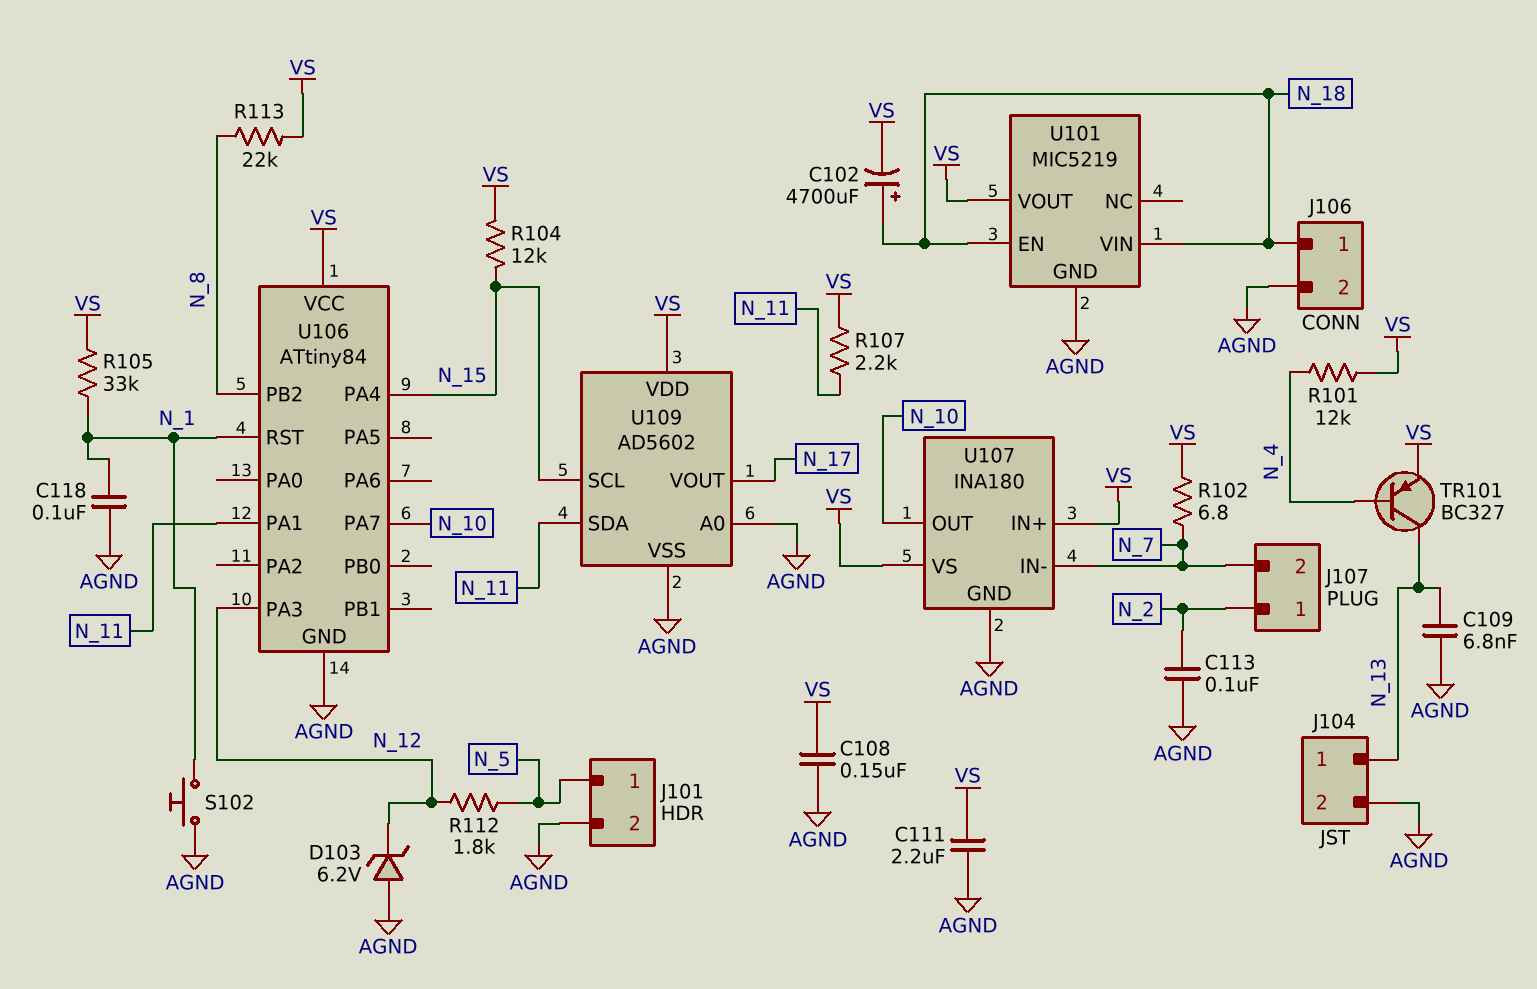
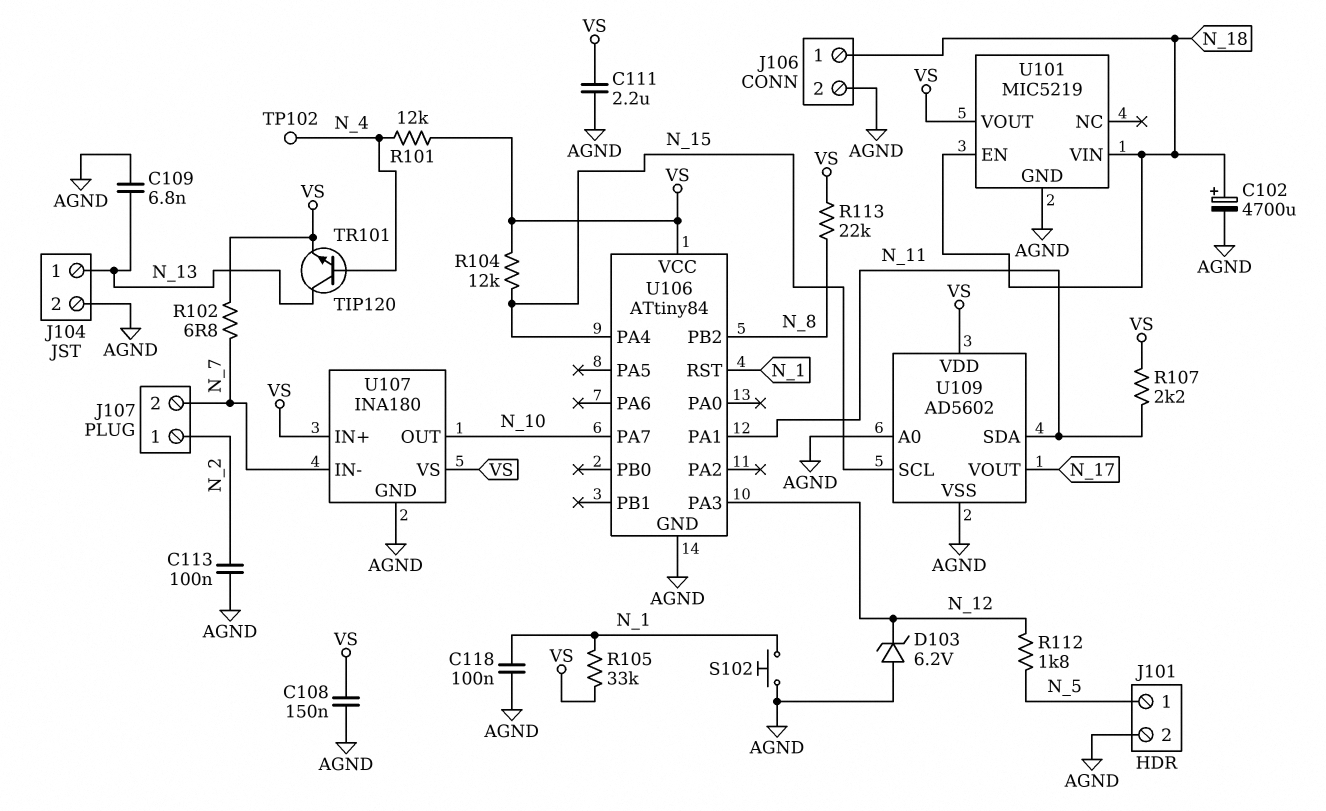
C102: 4700uF (plus N_18, minus VS) -> 4700uF (plus N_18, minus AGND)
TP102: none -> test point (N_4)
TR101: PNP BC327 (B N_4, C N_13, E VS) -> NPN TIP120 (B N_4, C N_13, E VS)

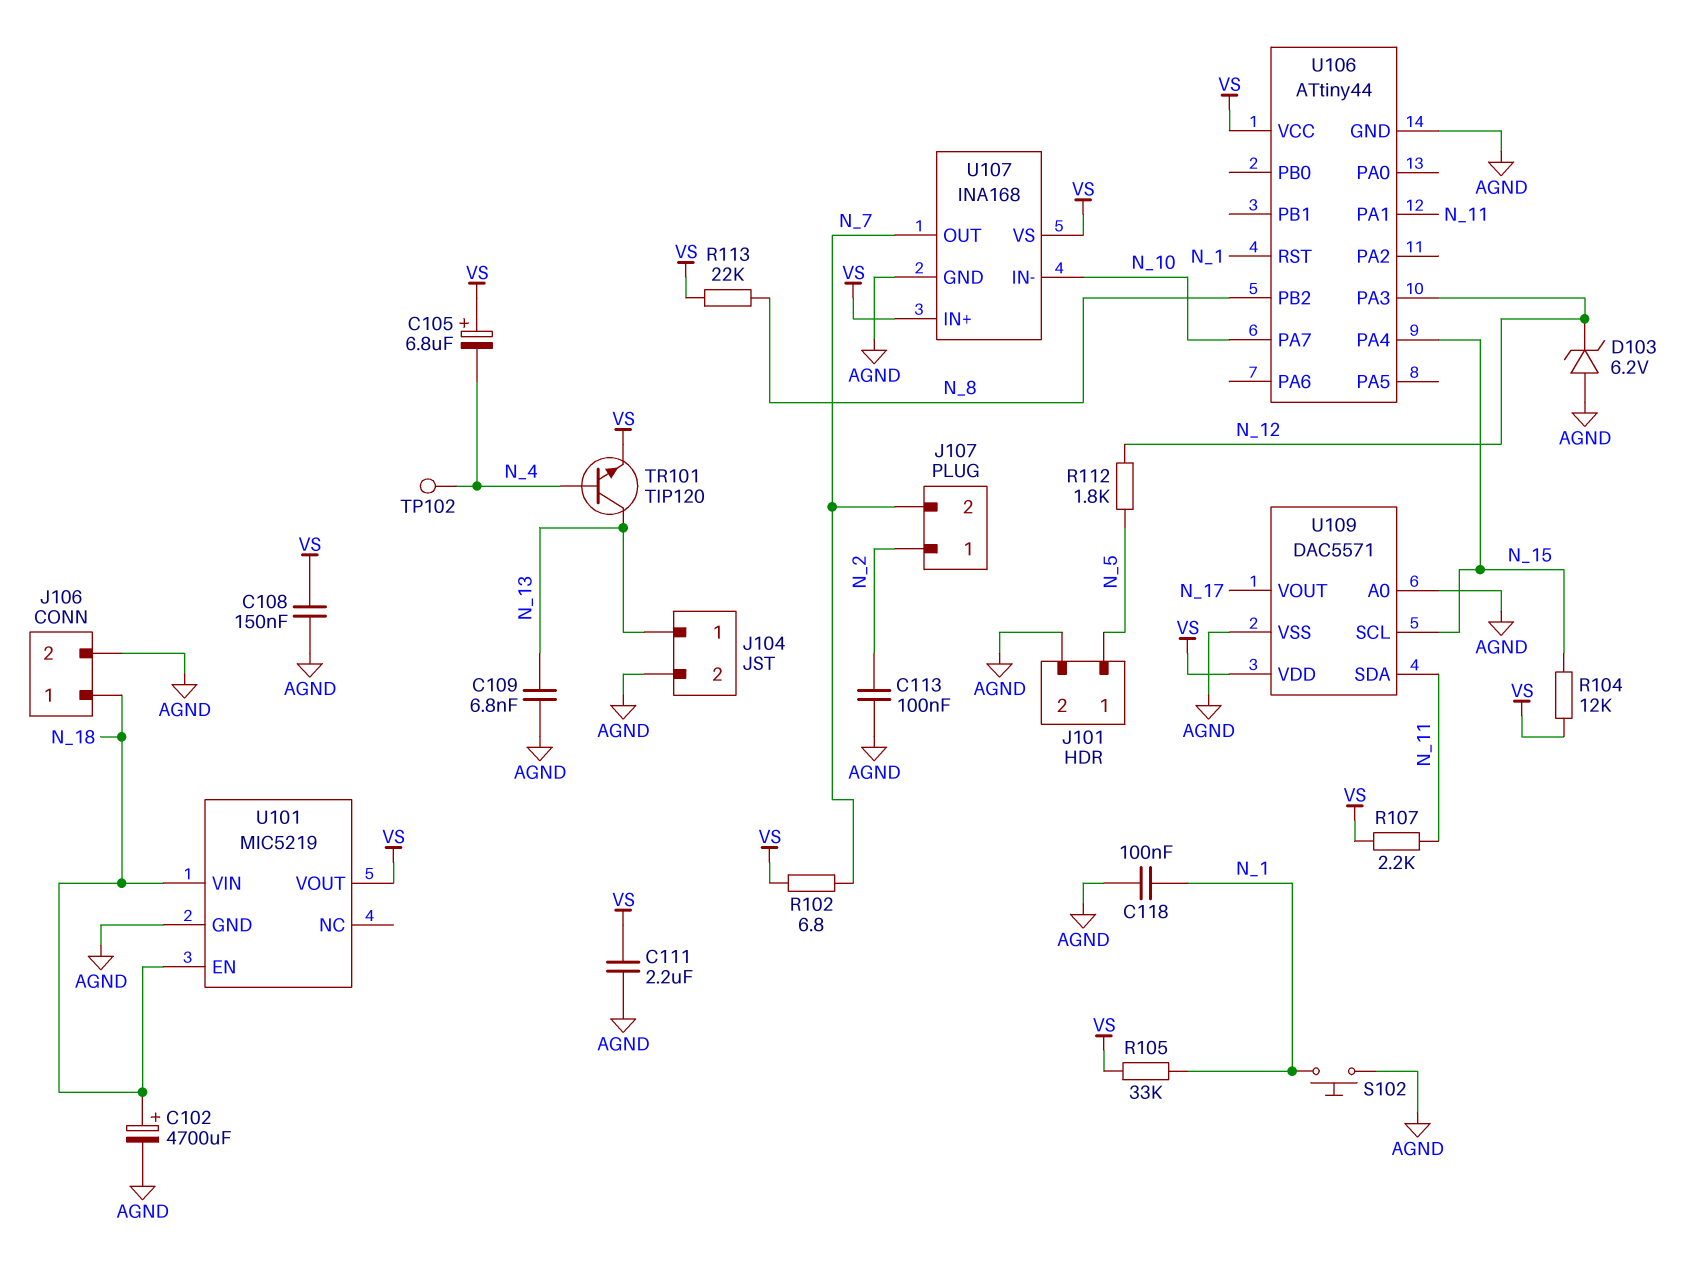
C105: none -> 6.8uF (plus VS, minus N_4)
R101: 12k (N_4, VS) -> none
U106: ATtiny84 -> ATtiny44
U107: INA180 -> INA168
U107 pin IN-: N_7 -> N_10
U107 pin OUT: N_10 -> N_7
U109: AD5602 -> DAC5571

